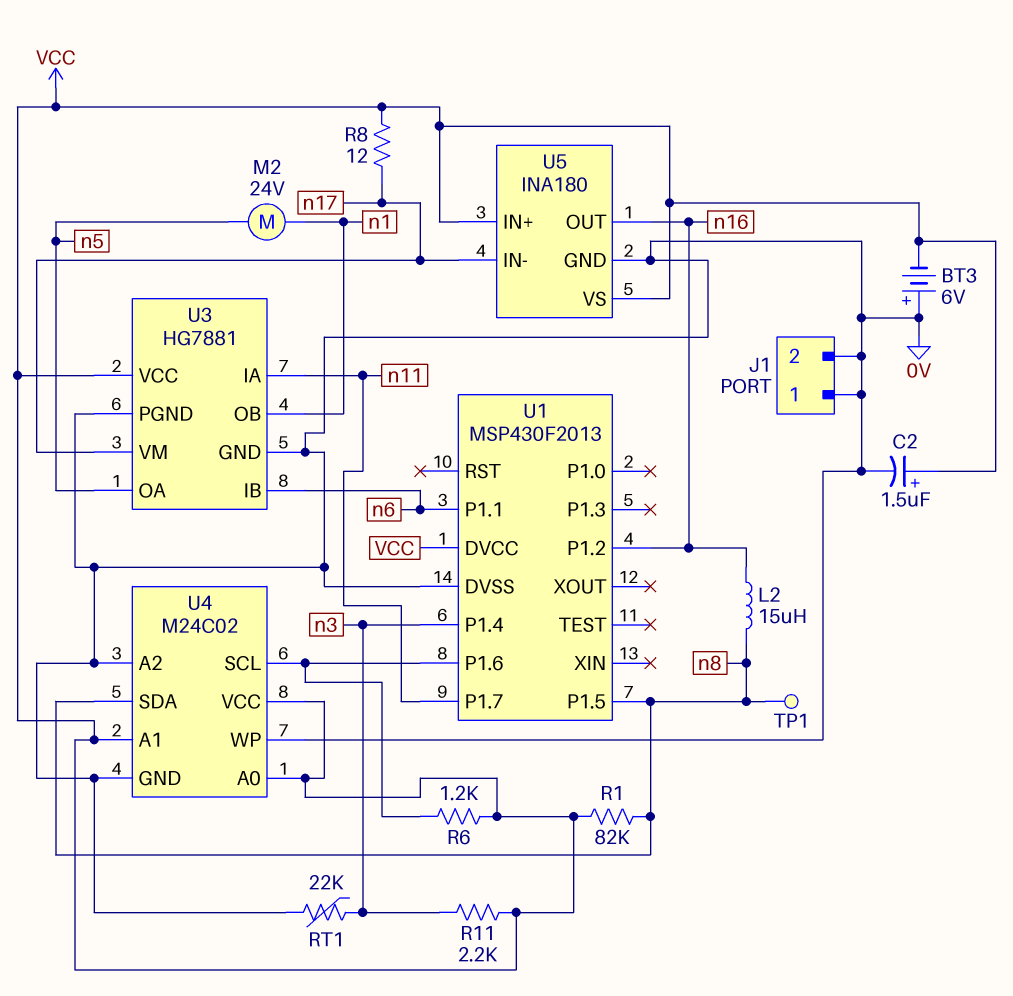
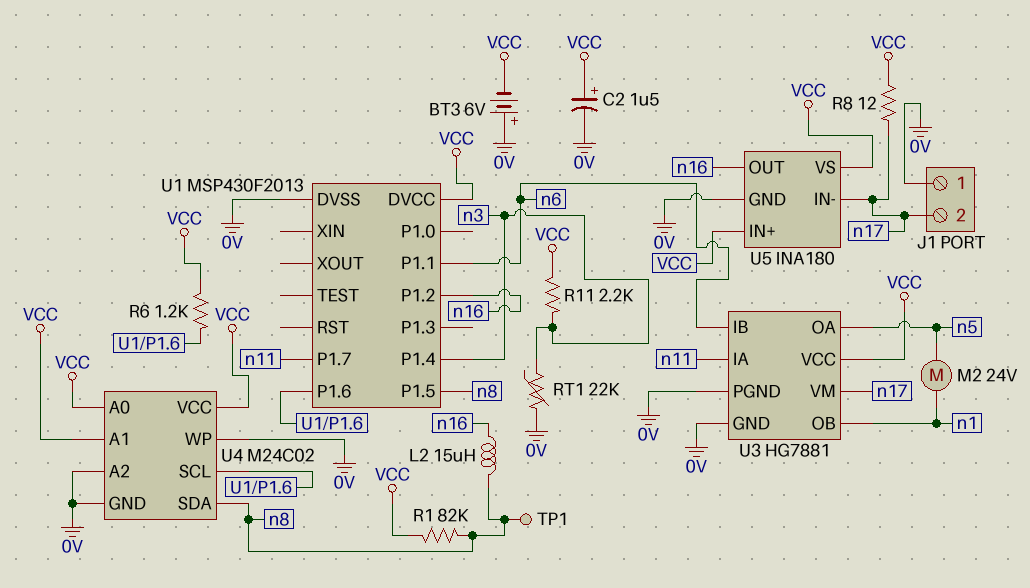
J1 pin 2: 0V -> n17

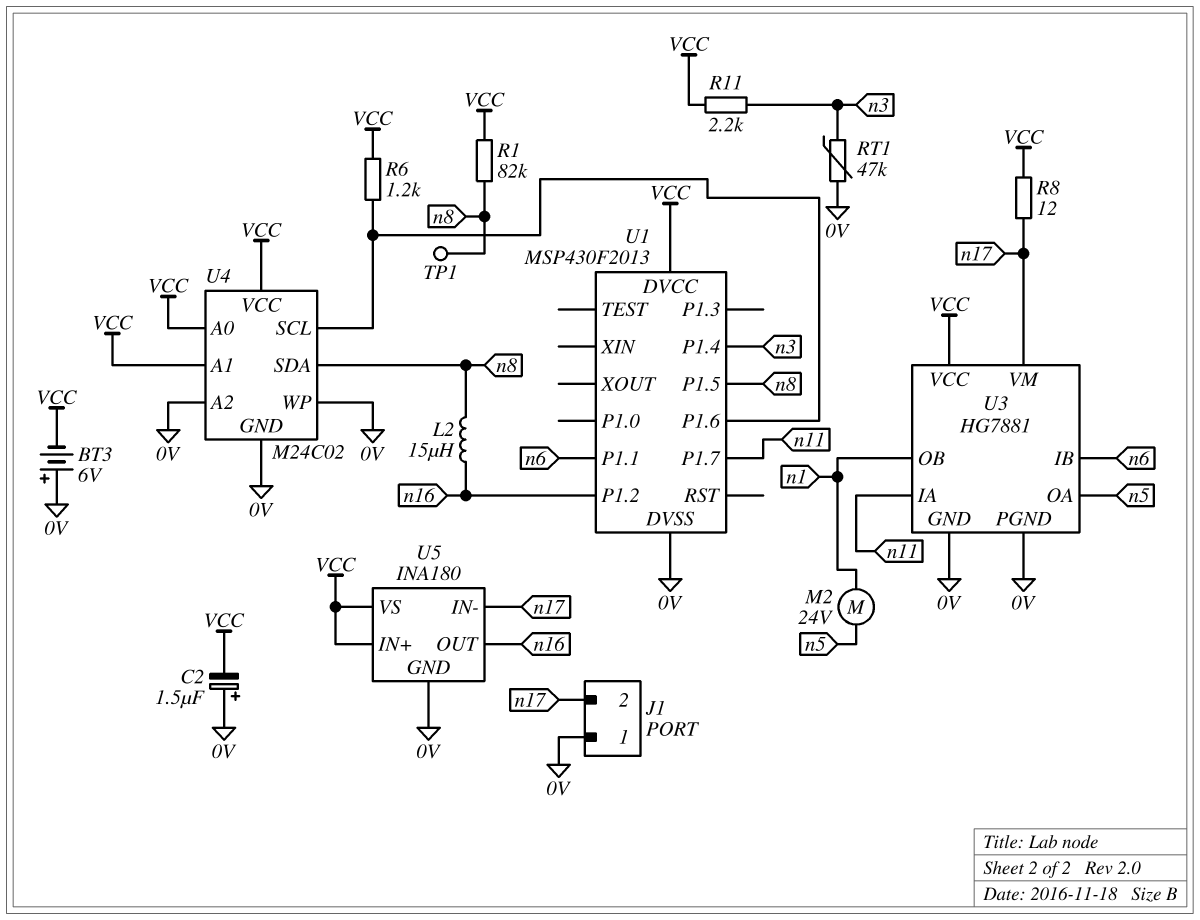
C2: 1.5uF (plus VCC, minus 0V) -> 1.5uF (plus 0V, minus VCC)
RT1: 22k (0V, n3) -> 47k (0V, n3)

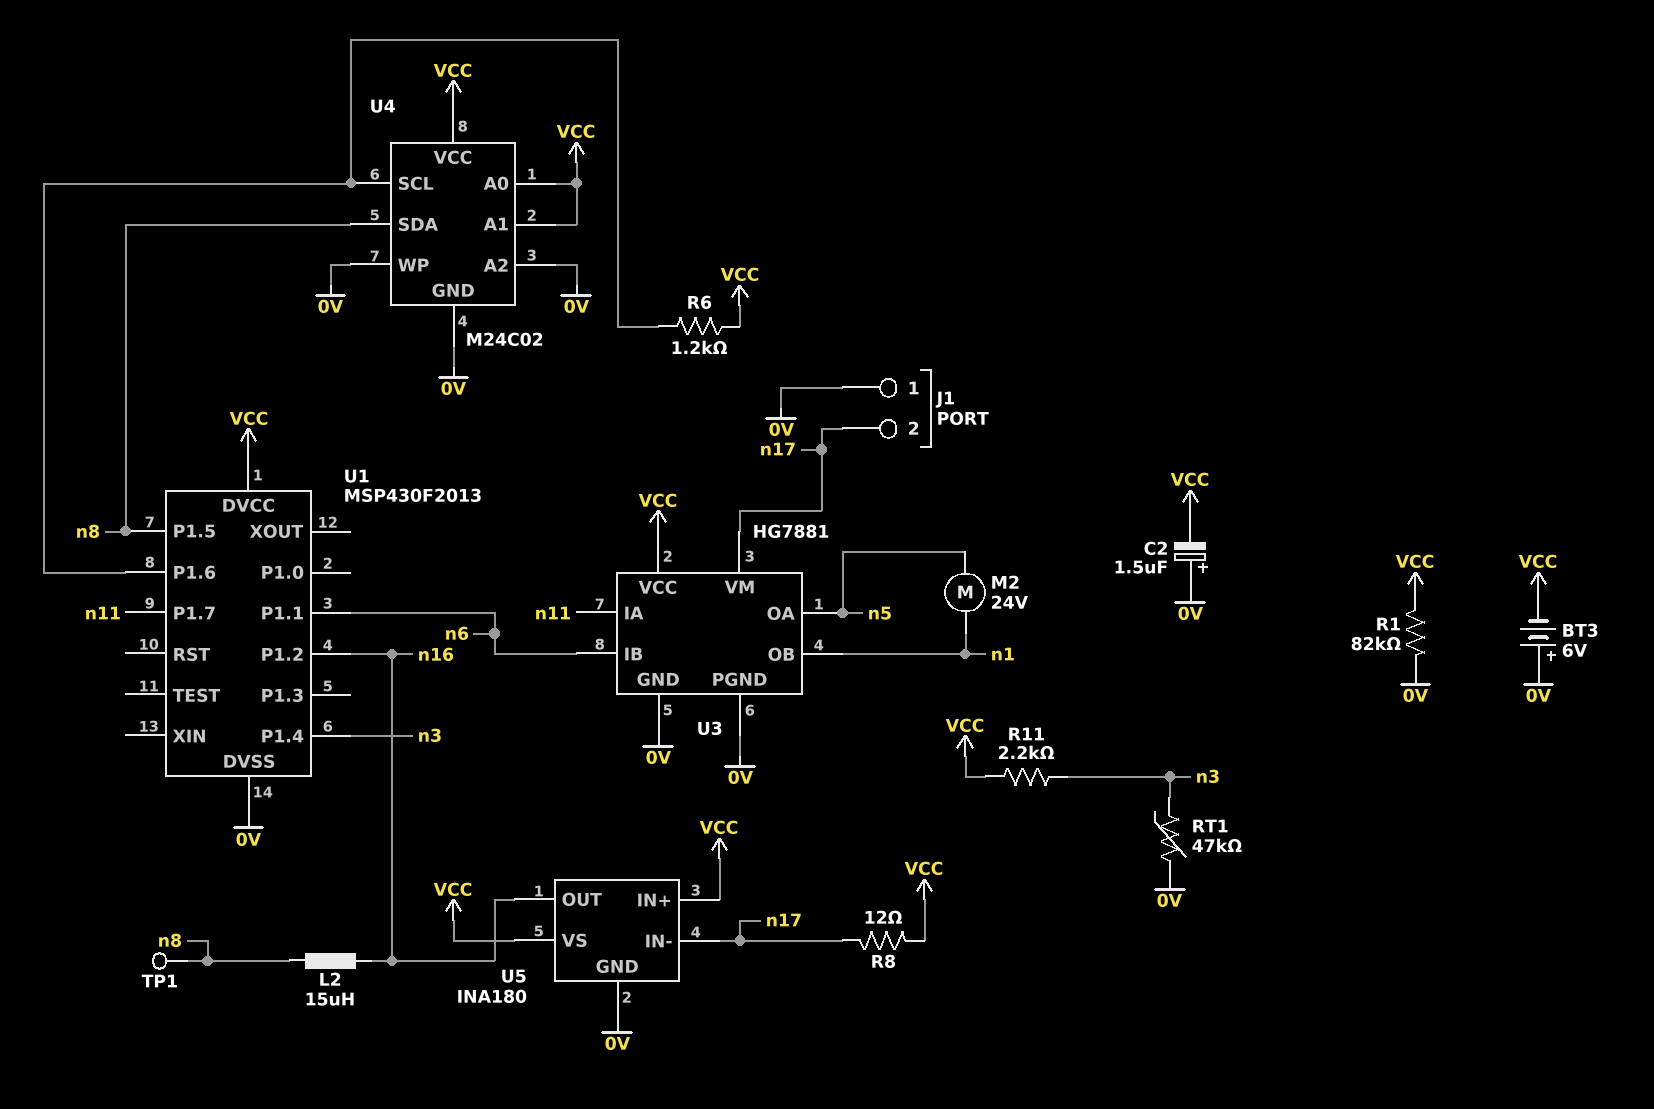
R1: 82k (VCC, n8) -> 82k (0V, VCC)

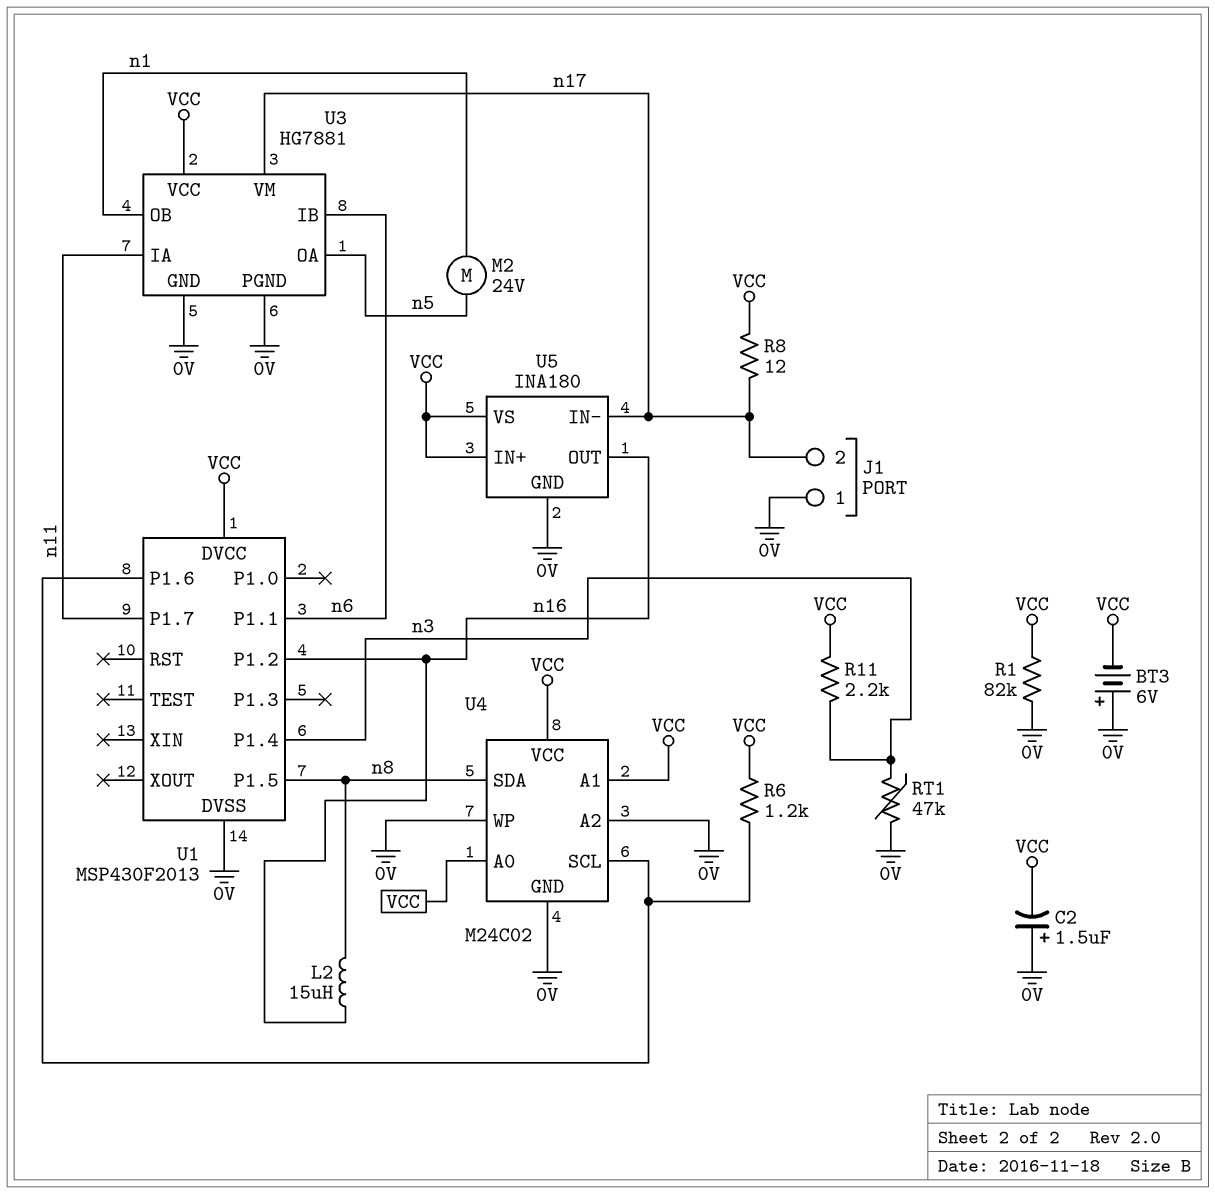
TP1: test point (n8) -> none

